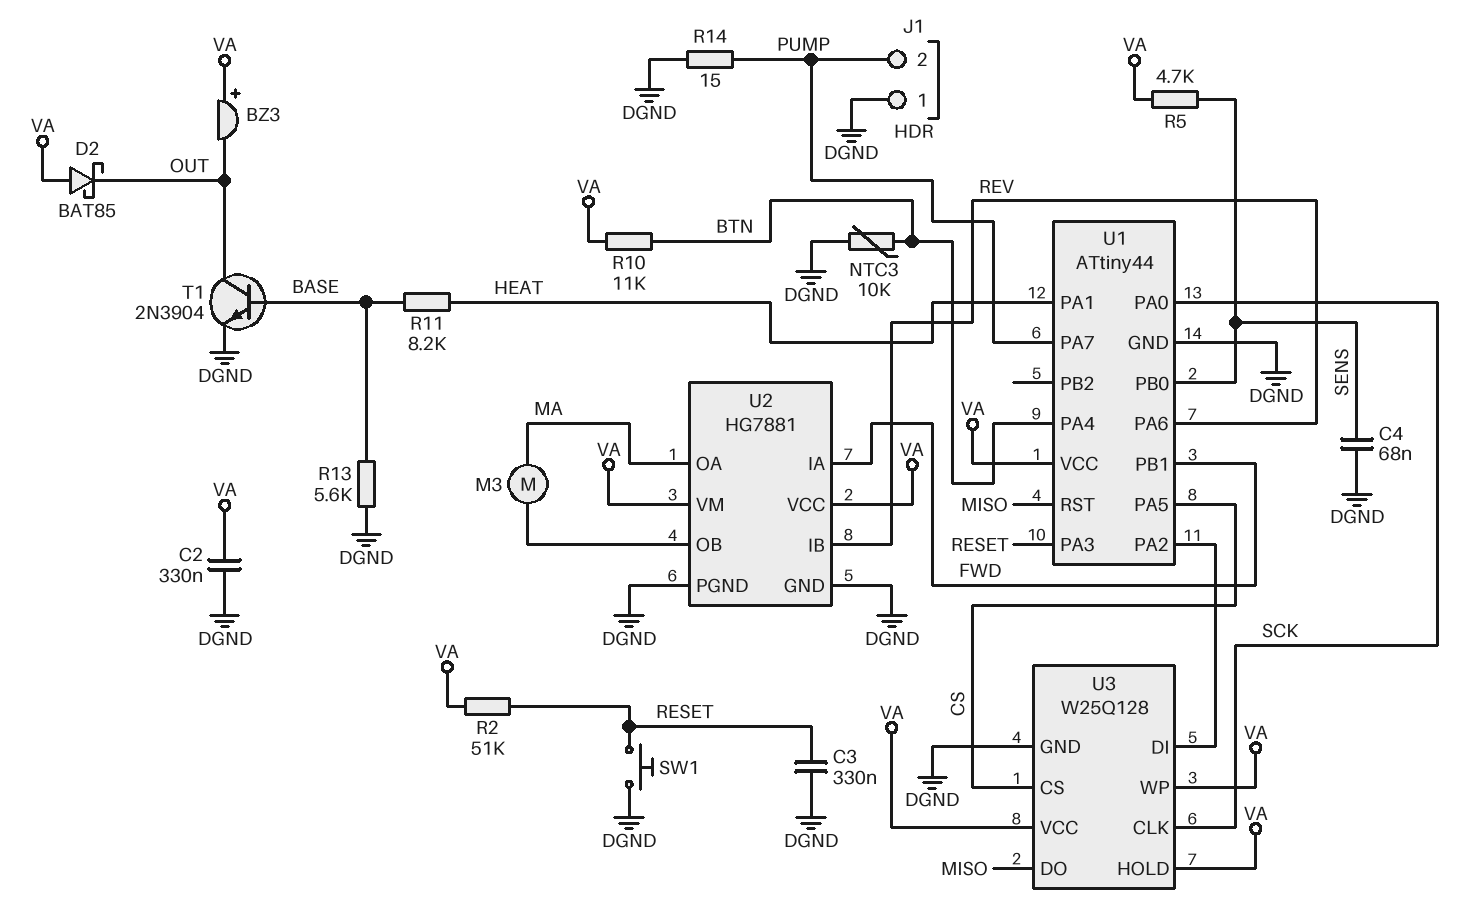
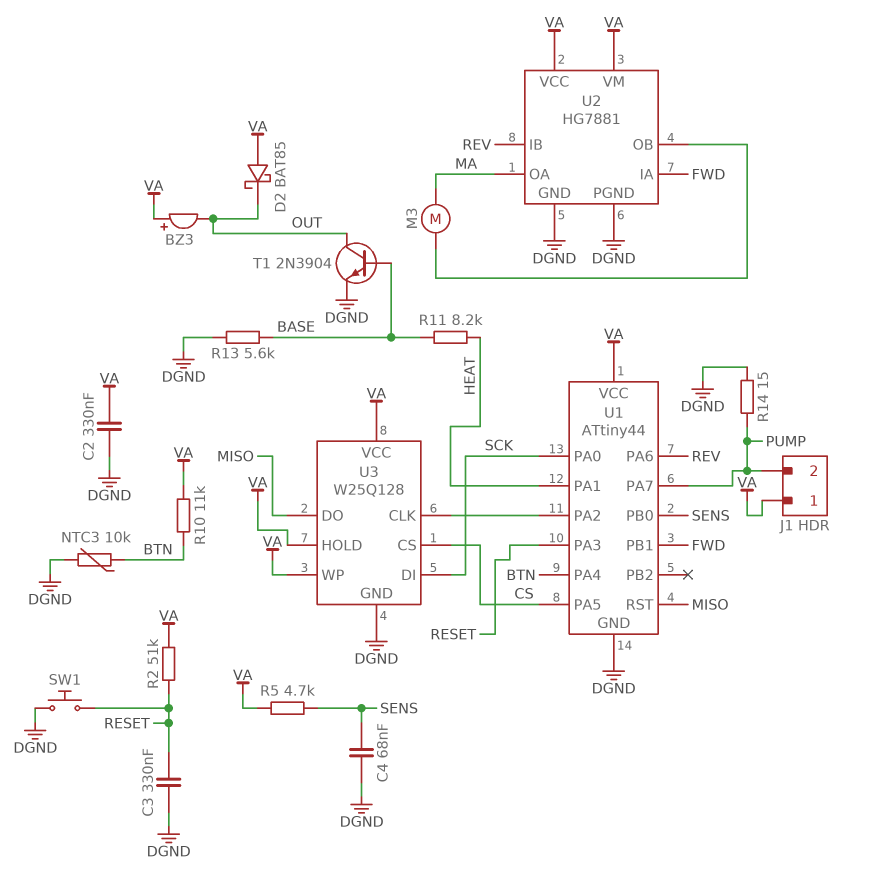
J1 pin 1: DGND -> VA
U3 pin CLK: SCK -> U1/PA2
U3 pin DI: U1/PA2 -> SCK

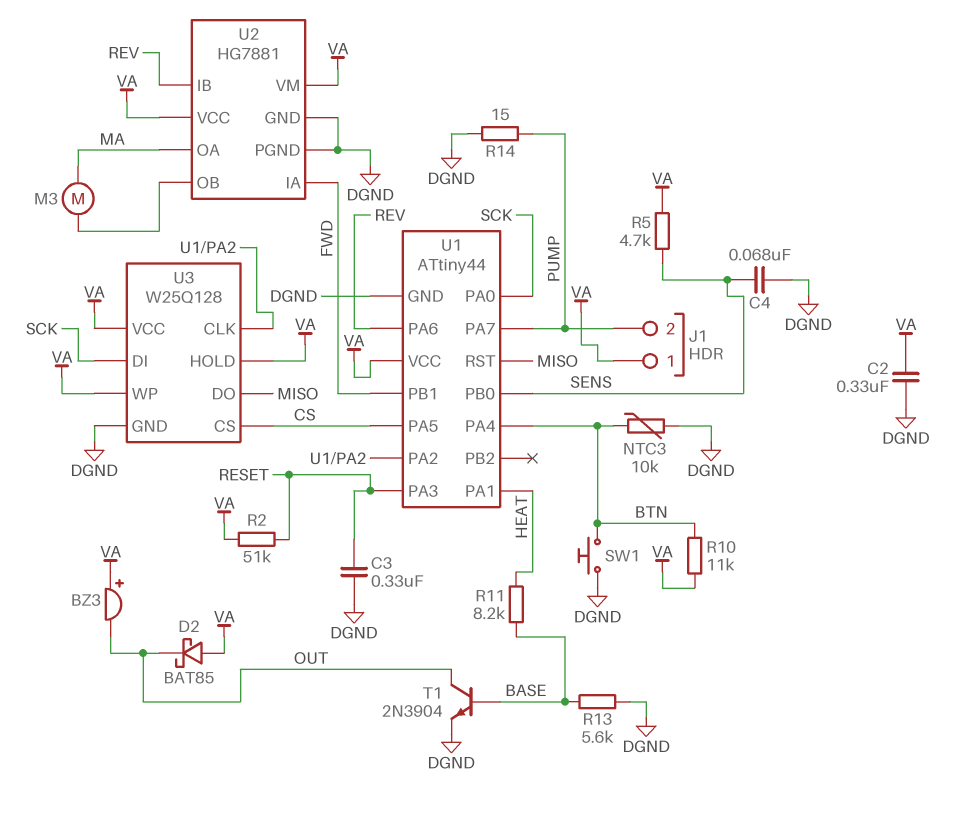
SW1: button (DGND, RESET) -> button (BTN, DGND)

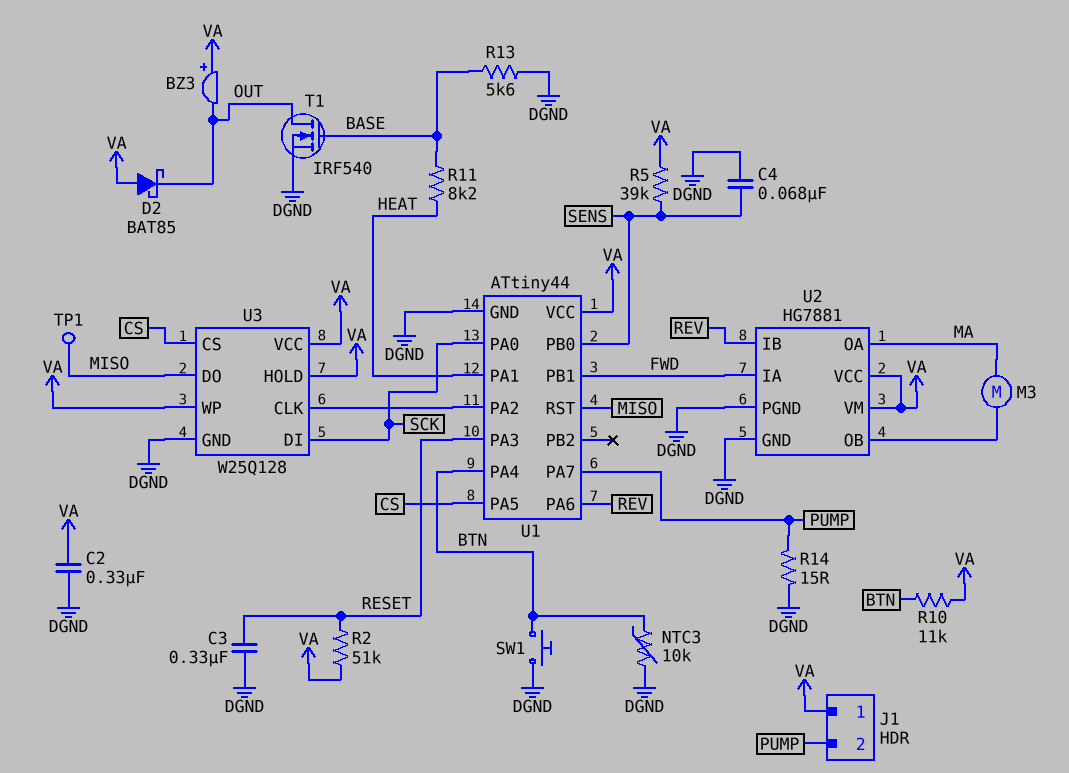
R5: 4.7k (SENS, VA) -> 39k (SENS, VA)
T1: NPN 2N3904 (B BASE, C OUT, E DGND) -> NMOS IRF540 (G BASE, D OUT, S DGND)
TP1: none -> test point (MISO)

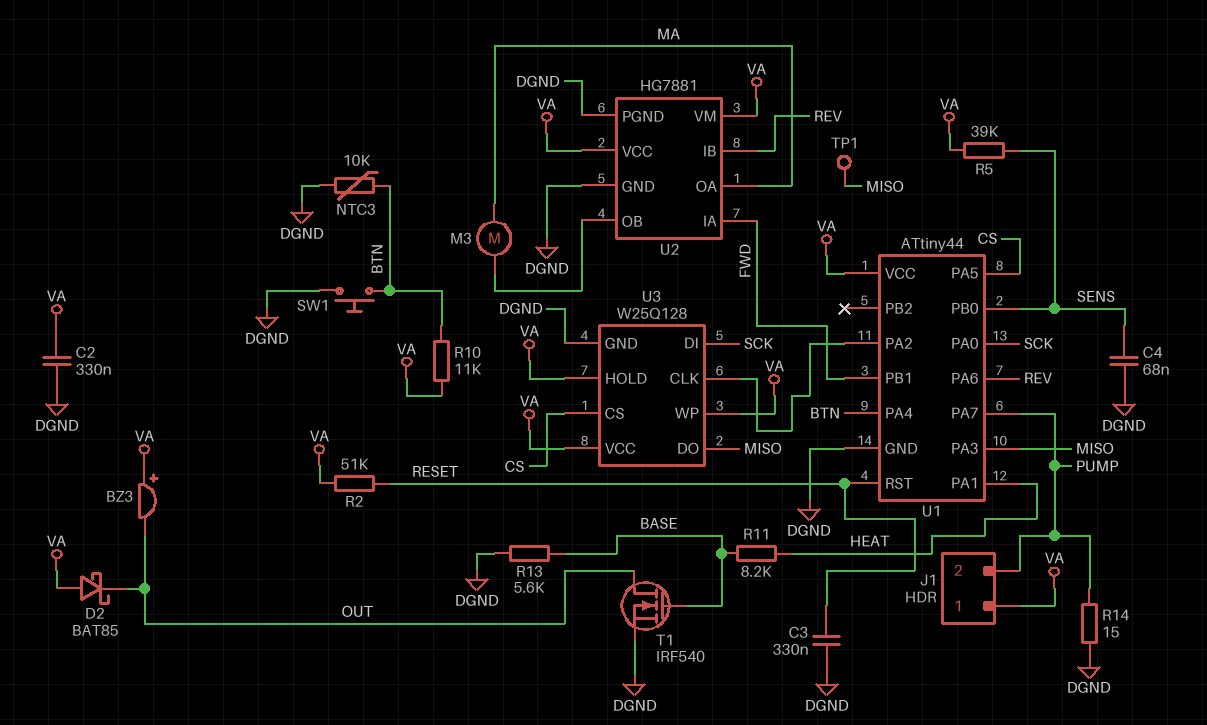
U1 pin PA3: RESET -> MISO
U1 pin RST: MISO -> RESET

